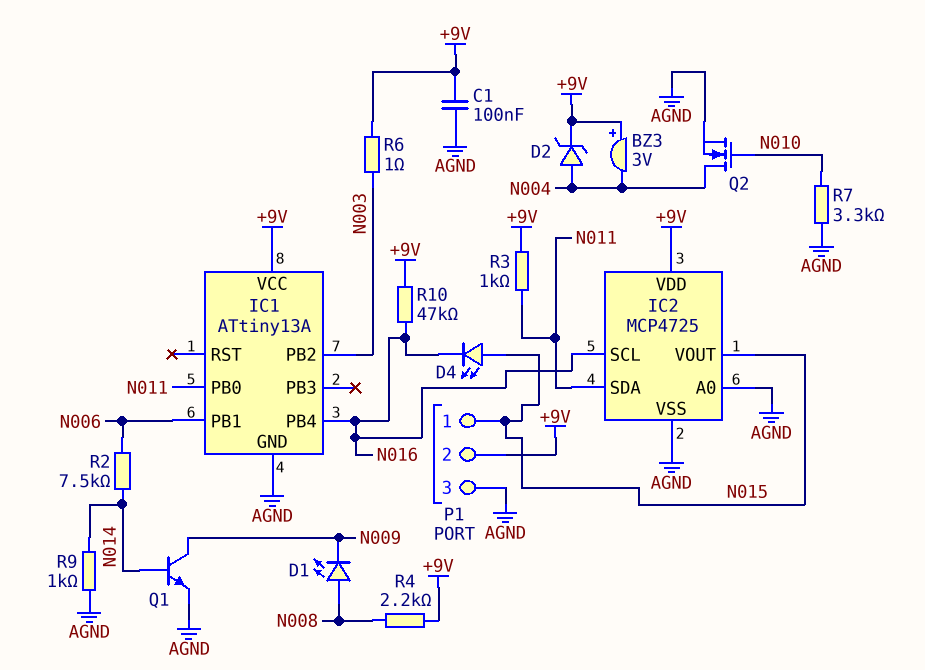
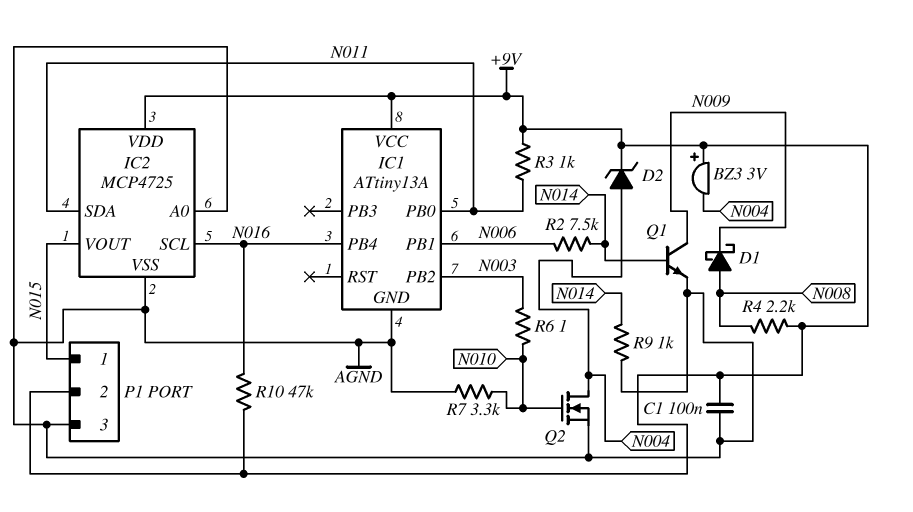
D1: LED (A N008, K N009) -> schottky (A N008, K N009)
D4: LED (A N015, K N016) -> none
R6: 1 (+9V, N003) -> 1 (N003, N010)

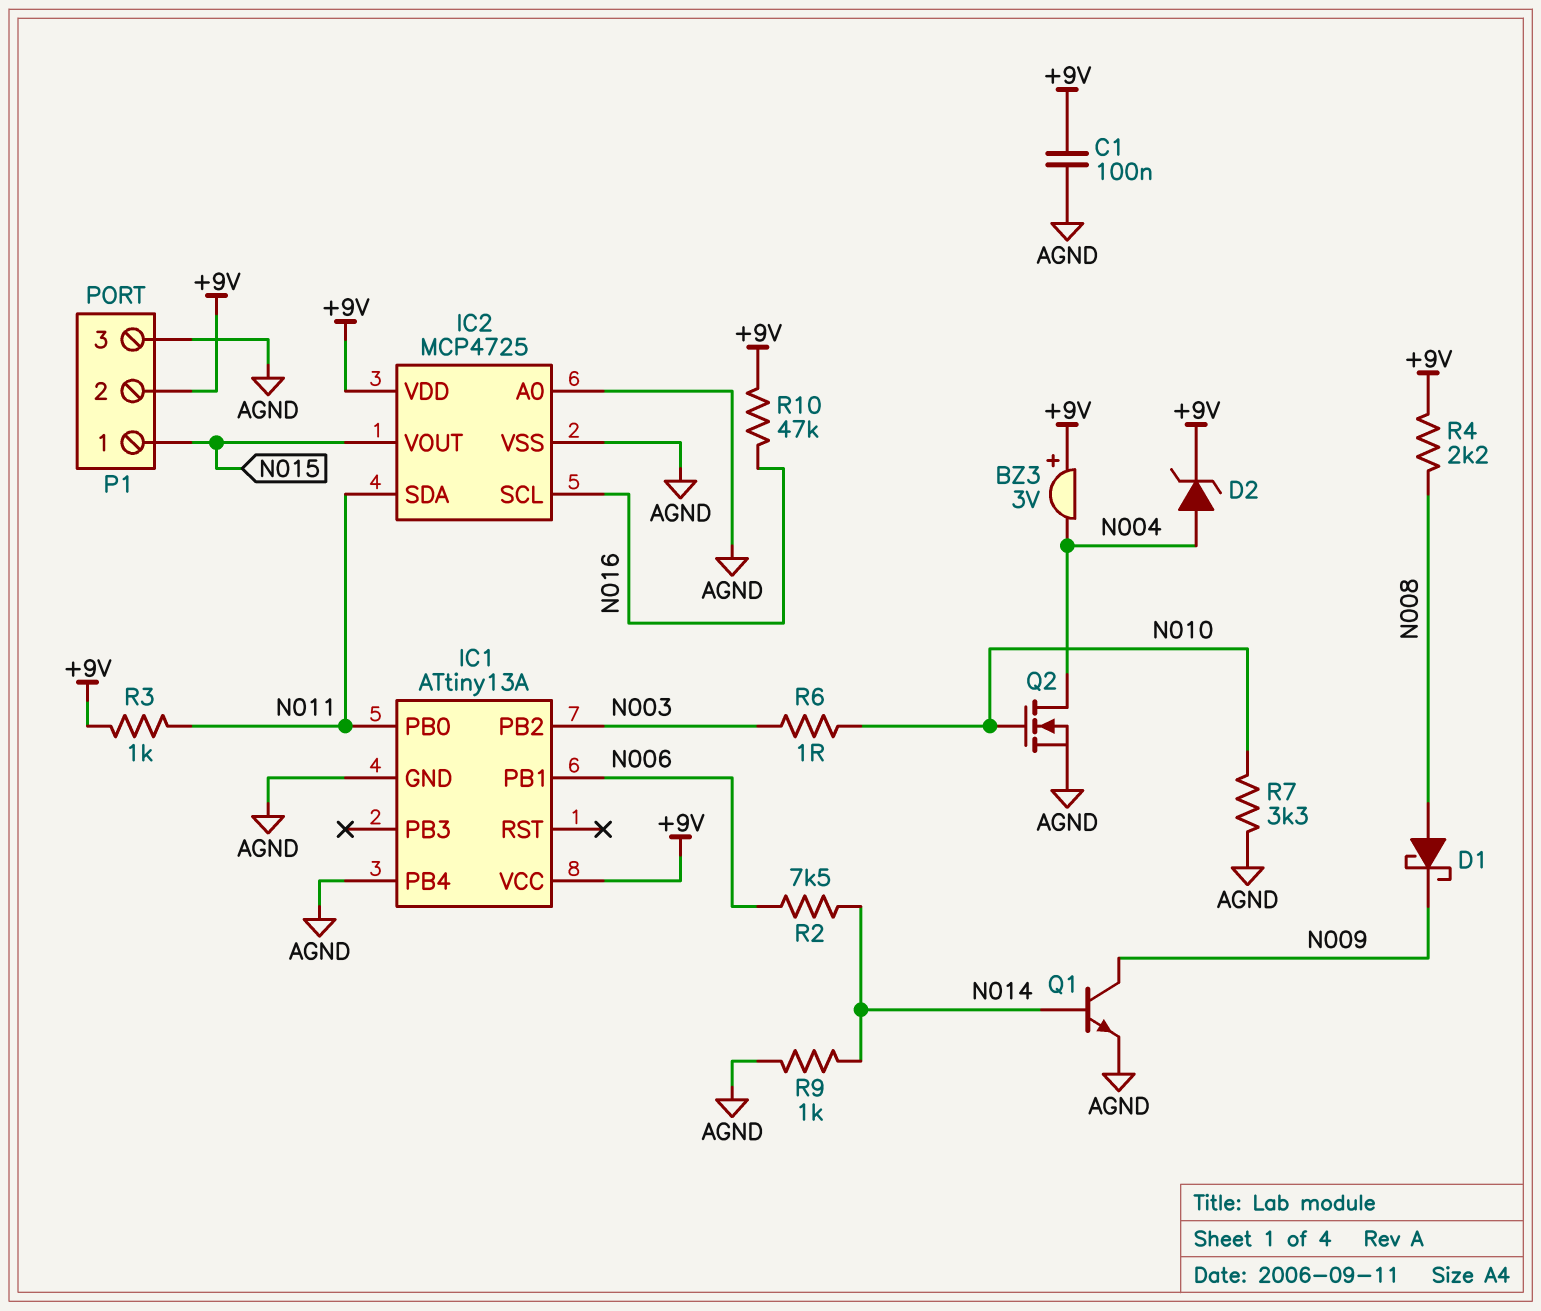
IC1 pin PB4: N016 -> AGND

